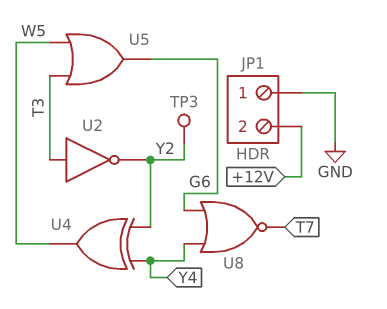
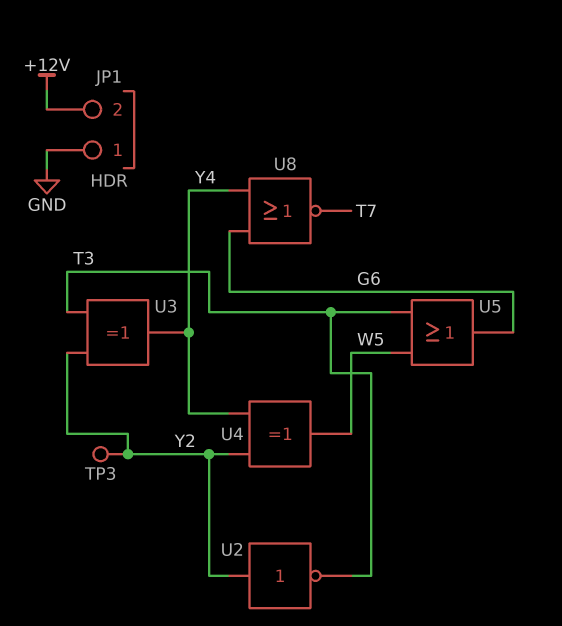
U2: NOT (in T3, out Y2) -> NOT (in Y2, out T3)
U3: none -> XOR (in T3, in Y2, out Y4)

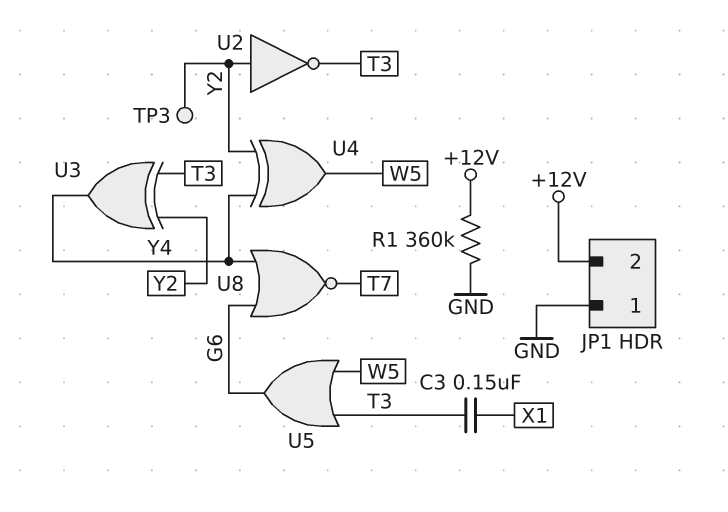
C3: none -> 150nF (T3, X1)
R1: none -> 360k (+12V, GND)

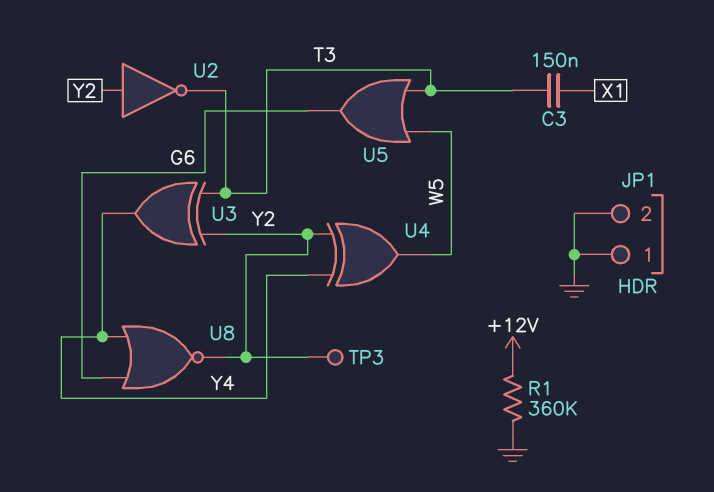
JP1 pin 2: +12V -> GND
U8: NOR (in G6, in Y4, out T7) -> NOR (in G6, in Y4, out Y2)

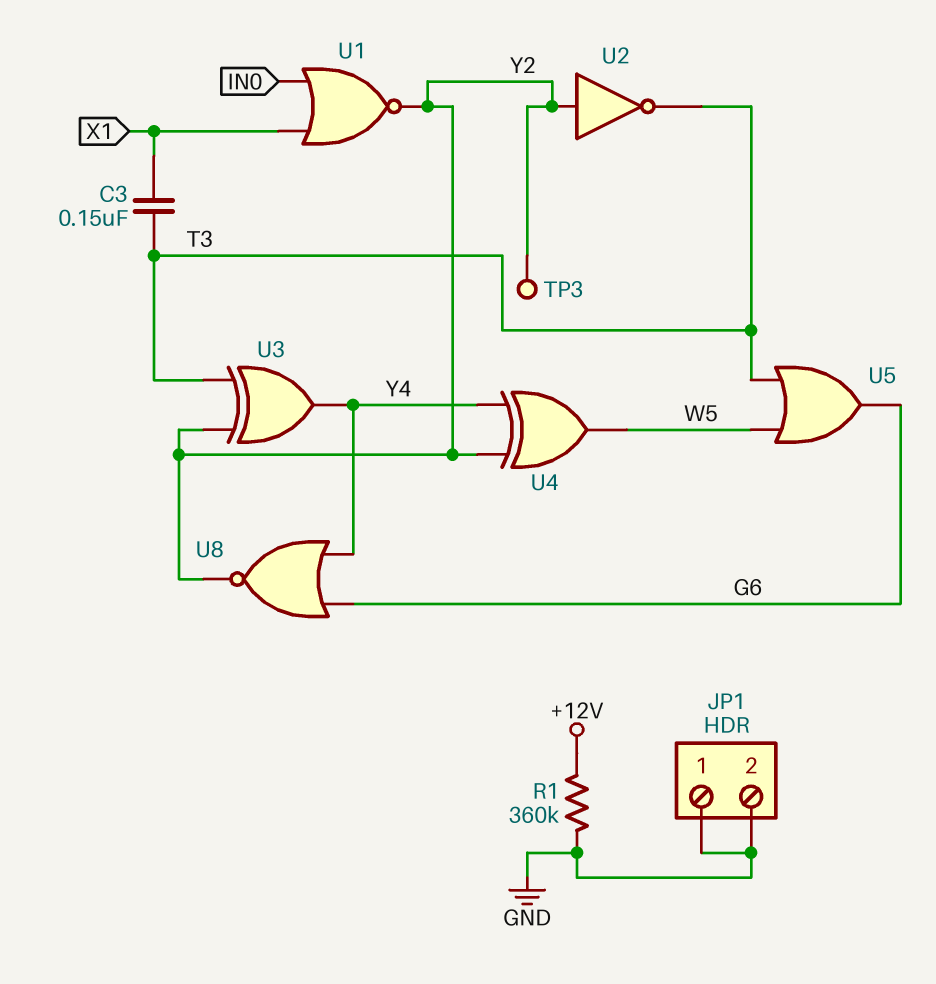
U1: none -> NOR (in IN0, in X1, out Y2)

